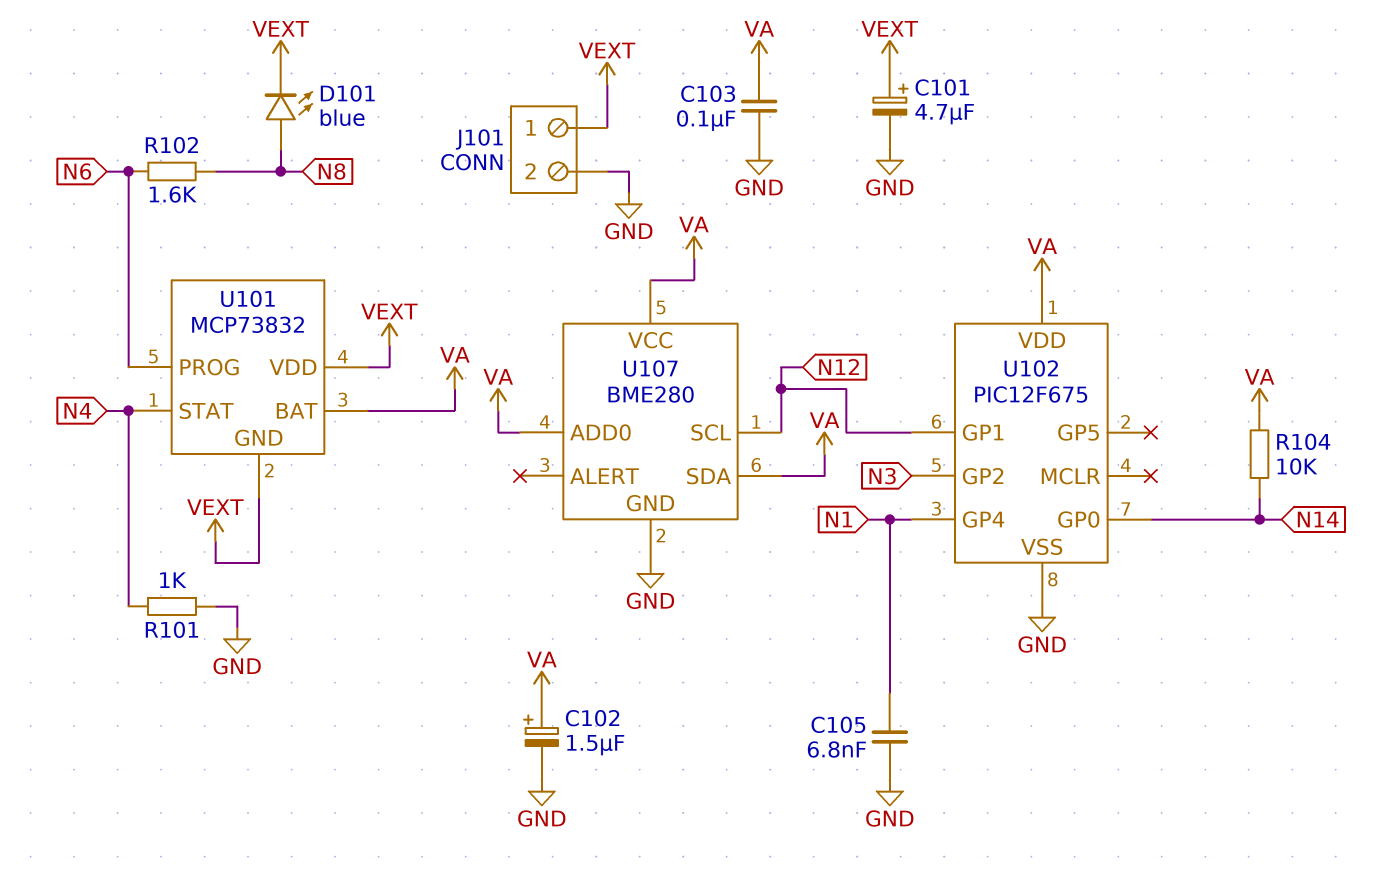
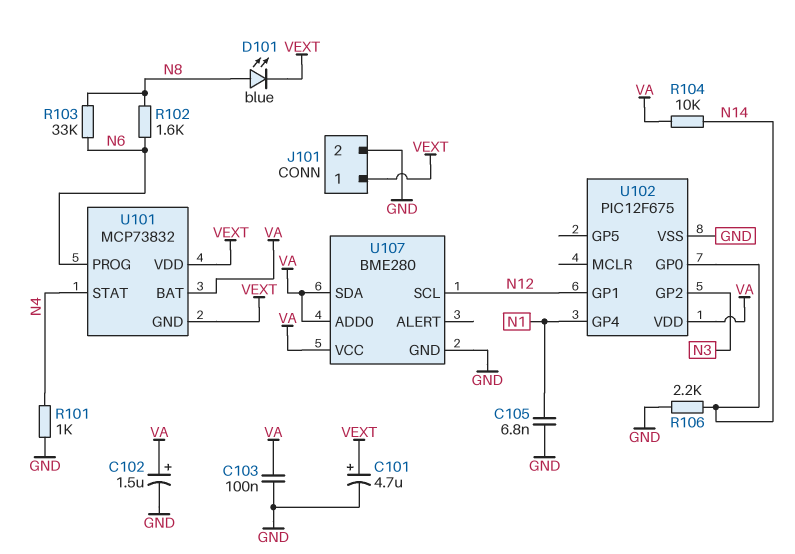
R103: none -> 33k (N6, N8)
R106: none -> 2.2k (GND, N14)

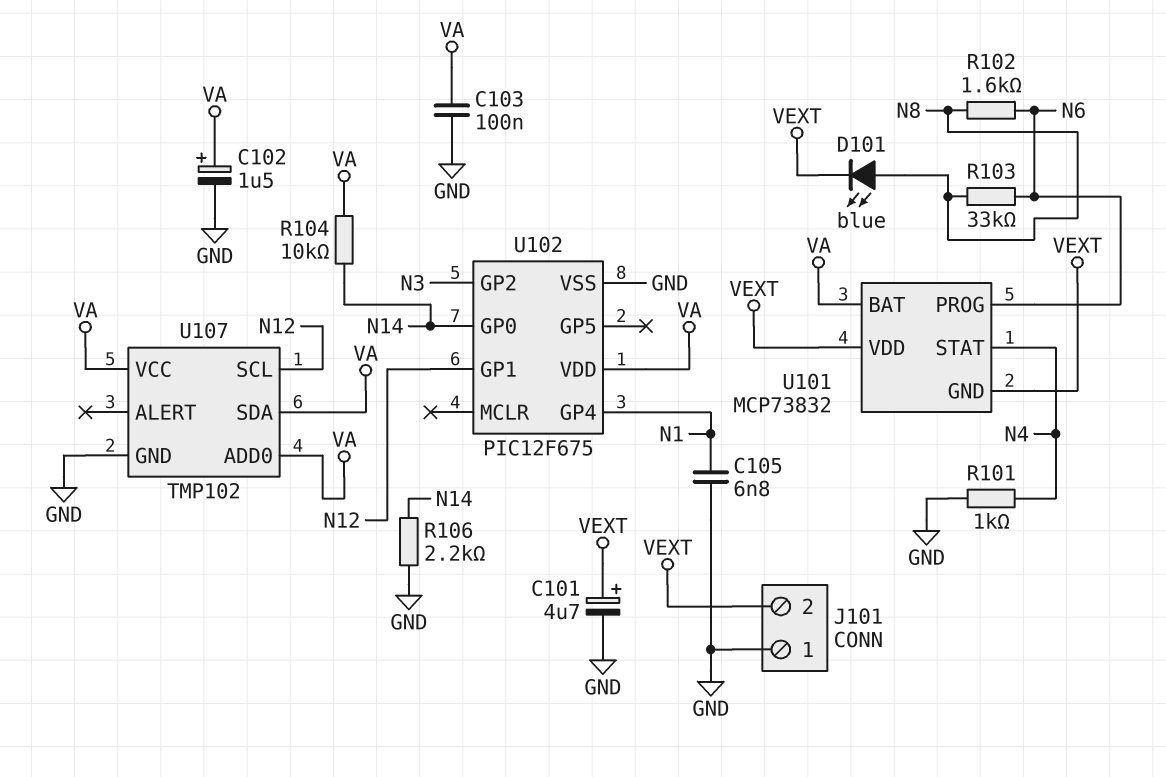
J101 pin 1: VEXT -> GND
J101 pin 2: GND -> VEXT
U107: BME280 -> TMP102

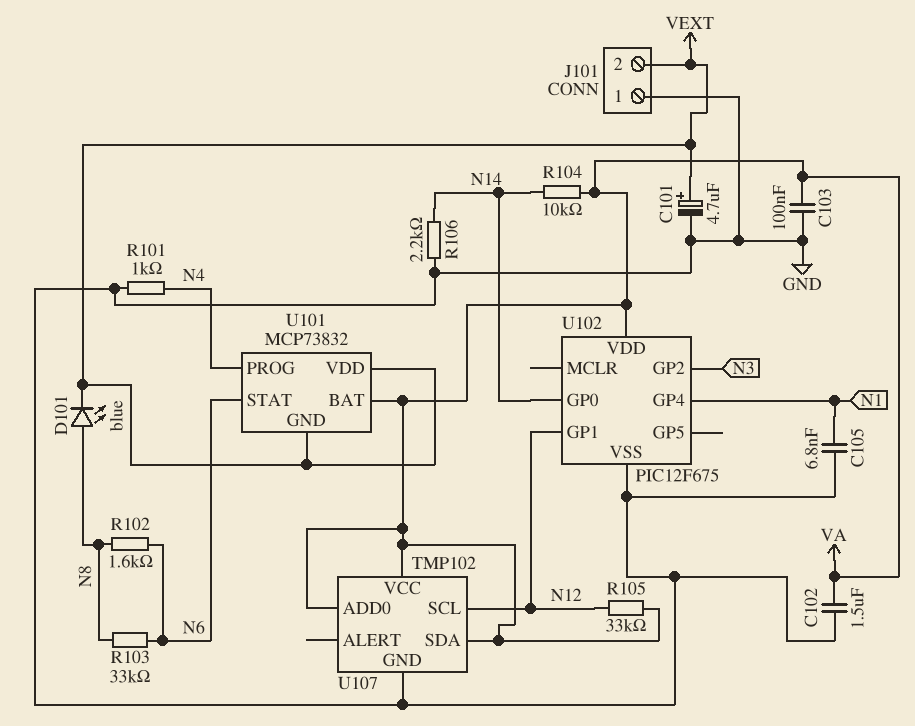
C102: 1.5uF (plus VA, minus GND) -> 1.5uF (GND, VA)
R105: none -> 33k (N12, VA)
U101 pin PROG: N6 -> N4
U101 pin STAT: N4 -> N6

